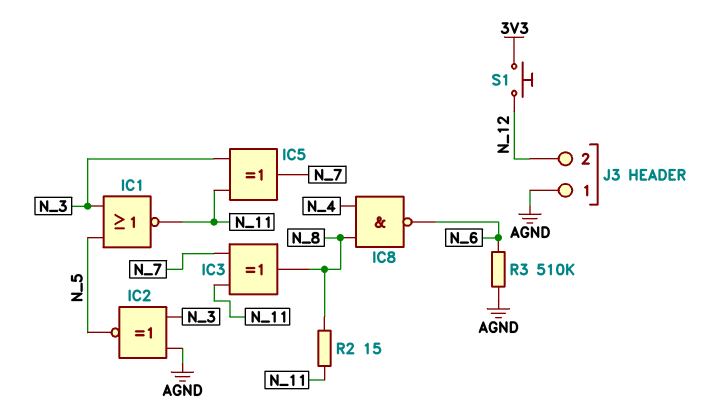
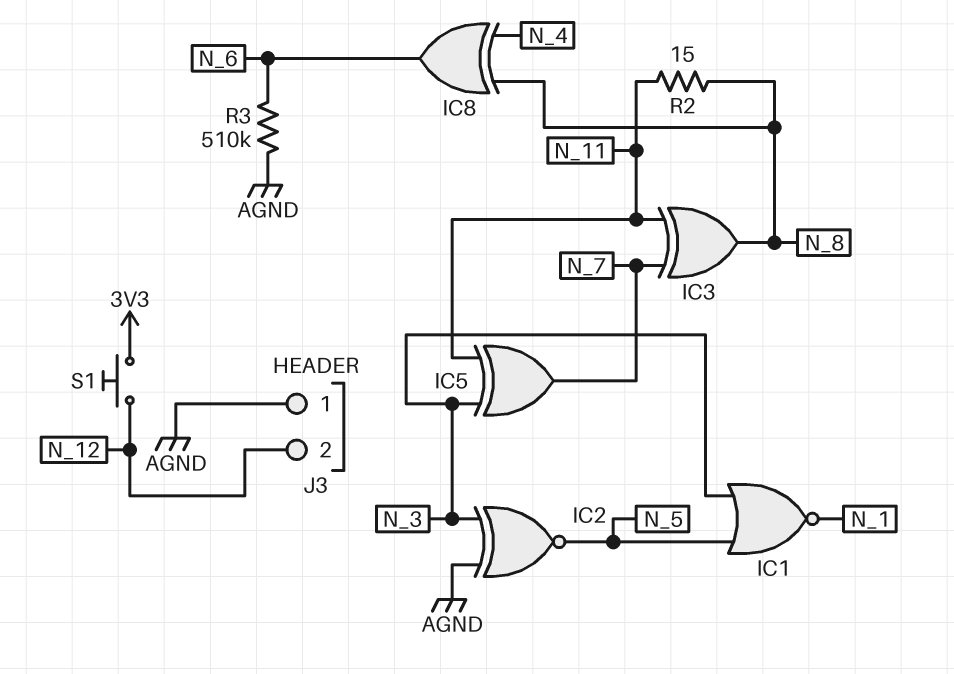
IC1: NOR (in N_3, in N_5, out N_11) -> NOR (in N_3, in N_5, out N_1)
IC8: NAND (in N_4, in N_8, out N_6) -> XOR (in N_4, in N_8, out N_6)

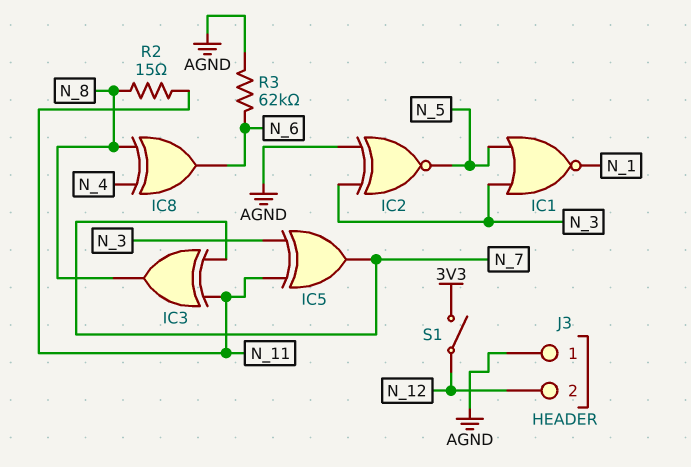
R3: 510k (AGND, N_6) -> 62k (AGND, N_6)
S1: button (3V3, N_12) -> switch (3V3, N_12)

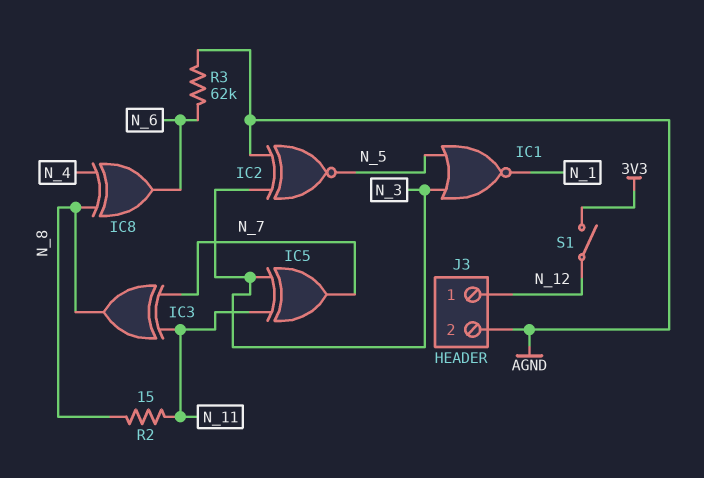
J3 pin 1: AGND -> N_12
J3 pin 2: N_12 -> AGND

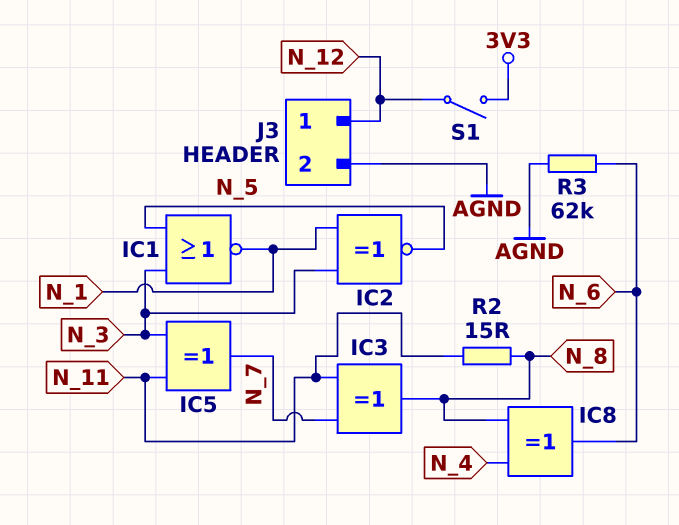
IC2: XNOR (in AGND, in N_3, out N_5) -> XNOR (in N_1, in N_3, out N_5)

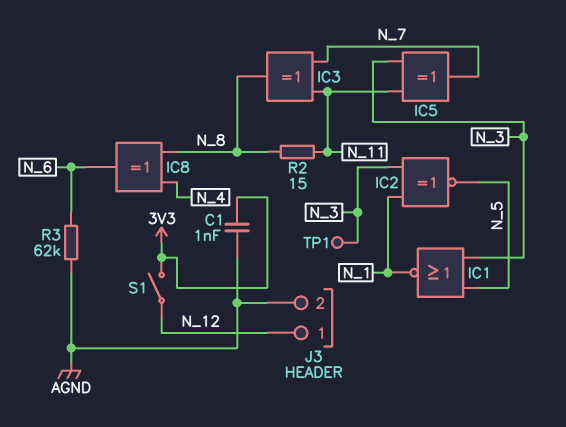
C1: none -> 1nF (3V3, AGND)
TP1: none -> test point (N_3)

